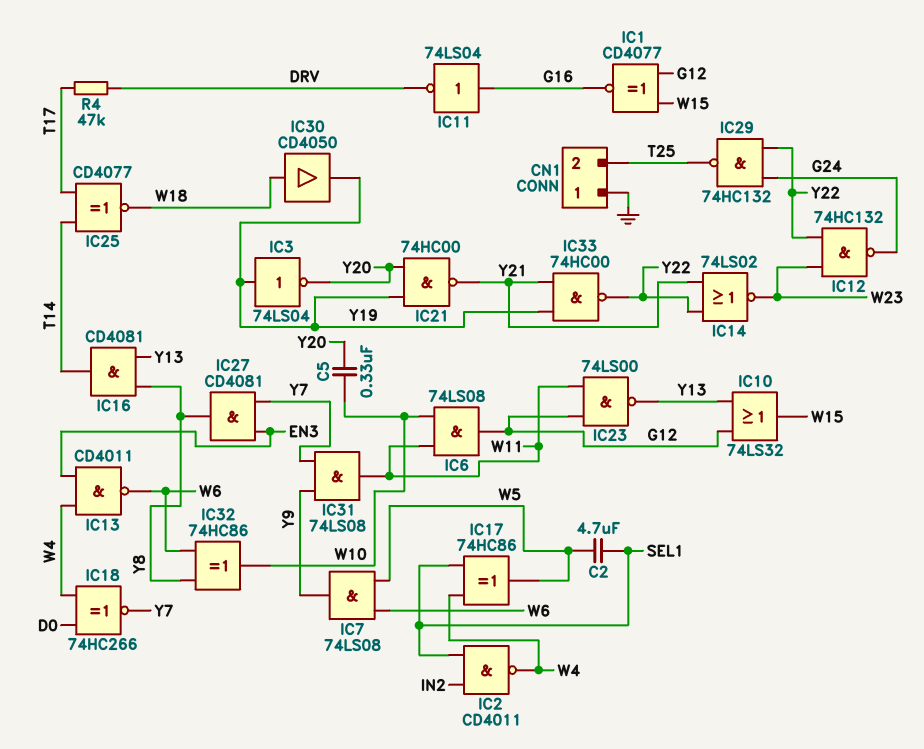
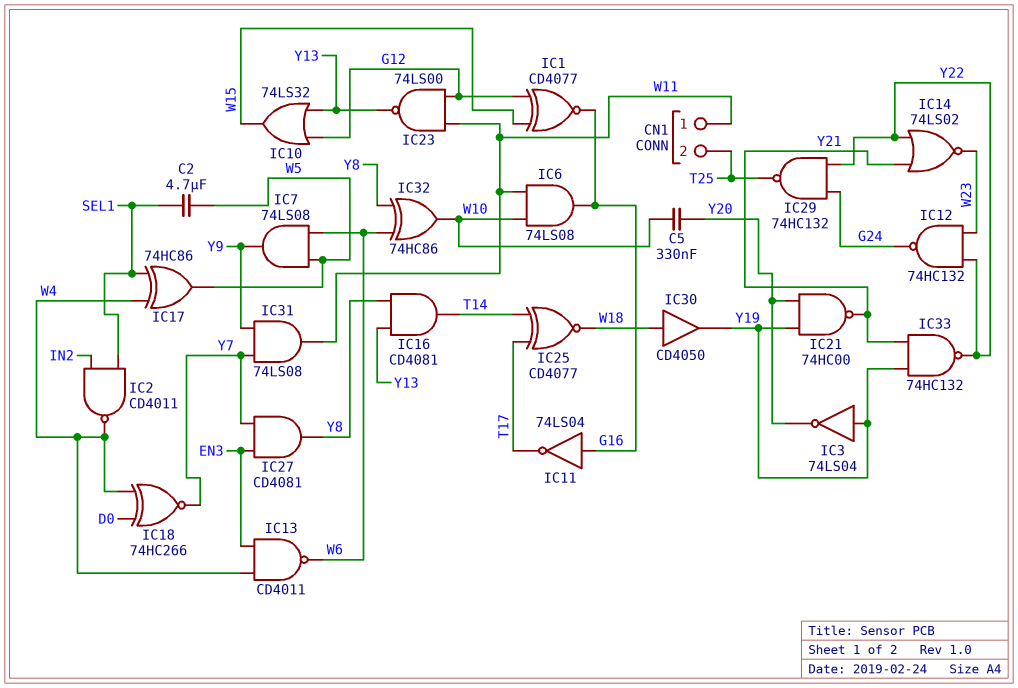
CN1 pin 1: GND -> W11
IC6: AND 74LS08 (in W10, in W11, out G12) -> AND 74LS08 (in W10, in W11, out G16)
IC11: NOT 74LS04 (in G16, out DRV) -> NOT 74LS04 (in G16, out T17)
IC33: NAND 74HC00 (in Y19, in Y21, out Y22) -> NAND 74HC132 (in Y19, in Y21, out Y22)
R4: 47k (DRV, T17) -> none

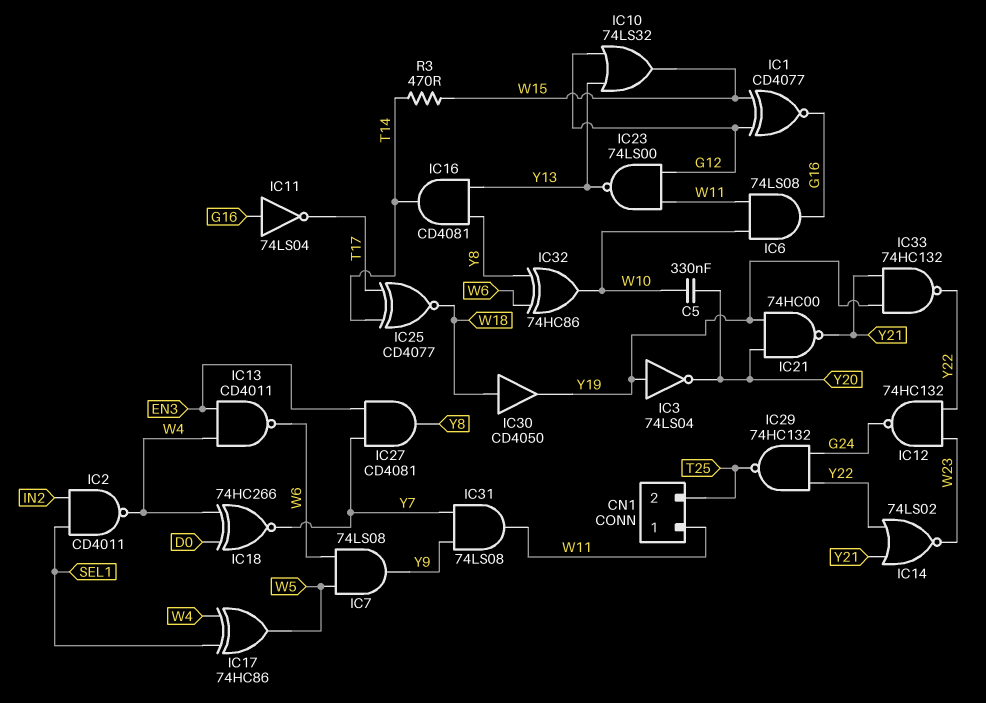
C2: 4.7uF (SEL1, W5) -> none
R3: none -> 470 (T14, W15)

